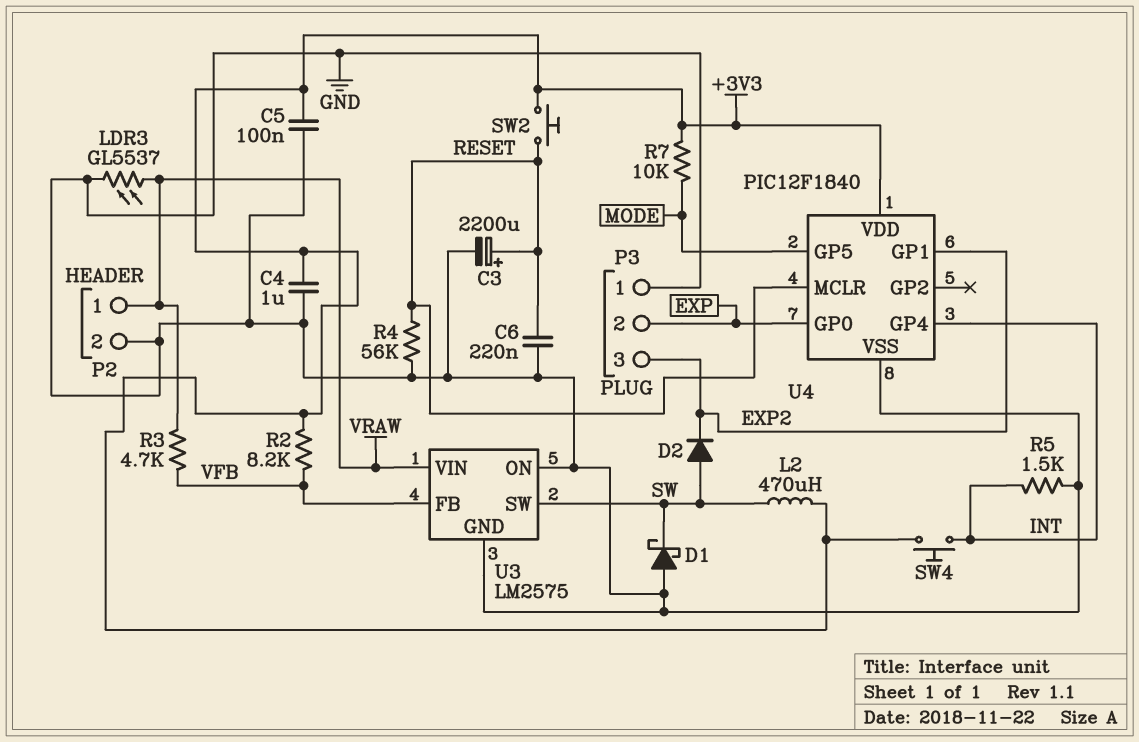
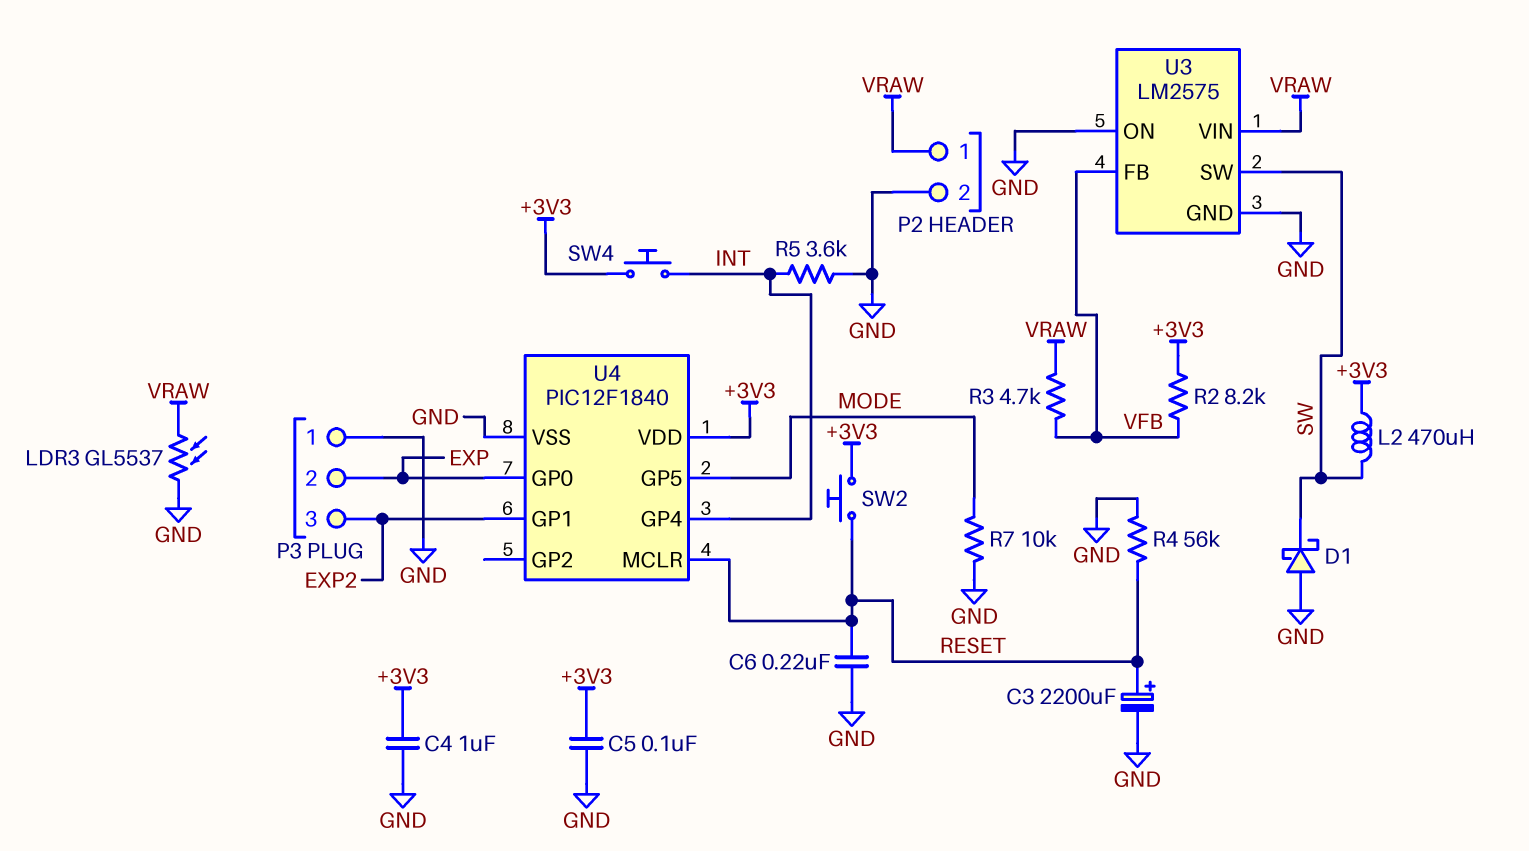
D2: diode (A SW, K EXP2) -> none
R5: 1.5k (GND, INT) -> 3.6k (GND, INT)
R7: 10k (+3V3, MODE) -> 10k (GND, MODE)

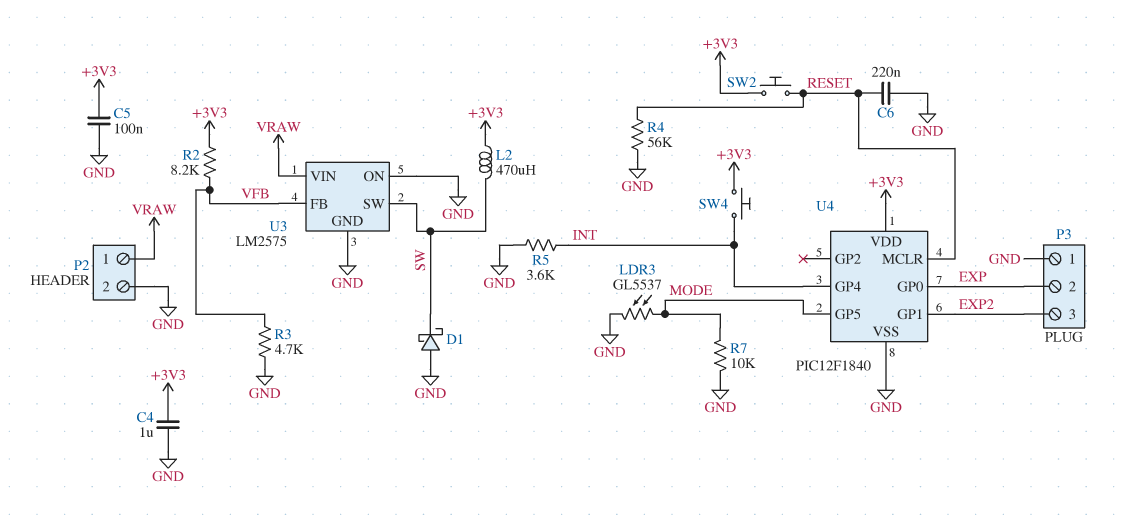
C3: 2200uF (plus RESET, minus GND) -> none
LDR3: GL5537 (GND, VRAW) -> GL5537 (GND, MODE)
R3: 4.7k (VFB, VRAW) -> 4.7k (GND, VFB)

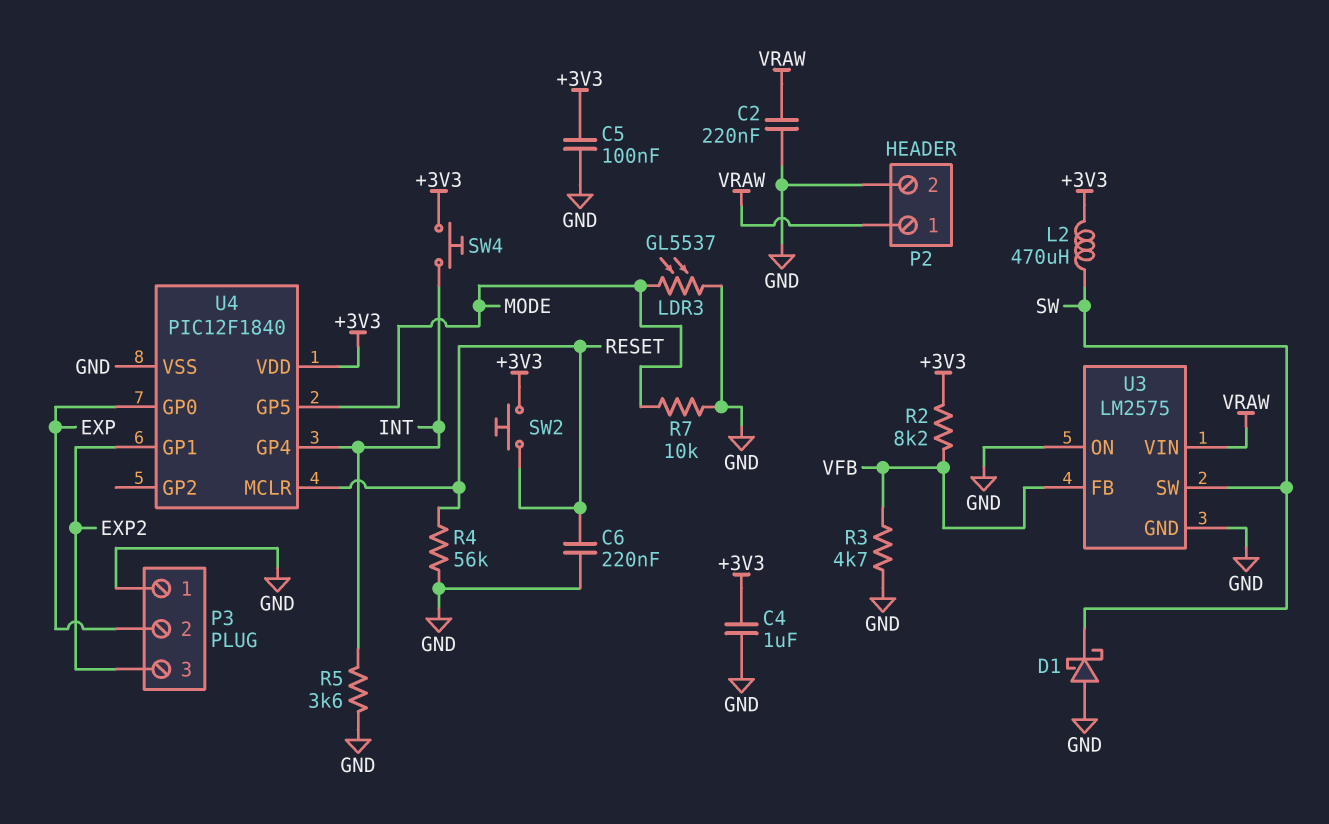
C2: none -> 220nF (GND, VRAW)

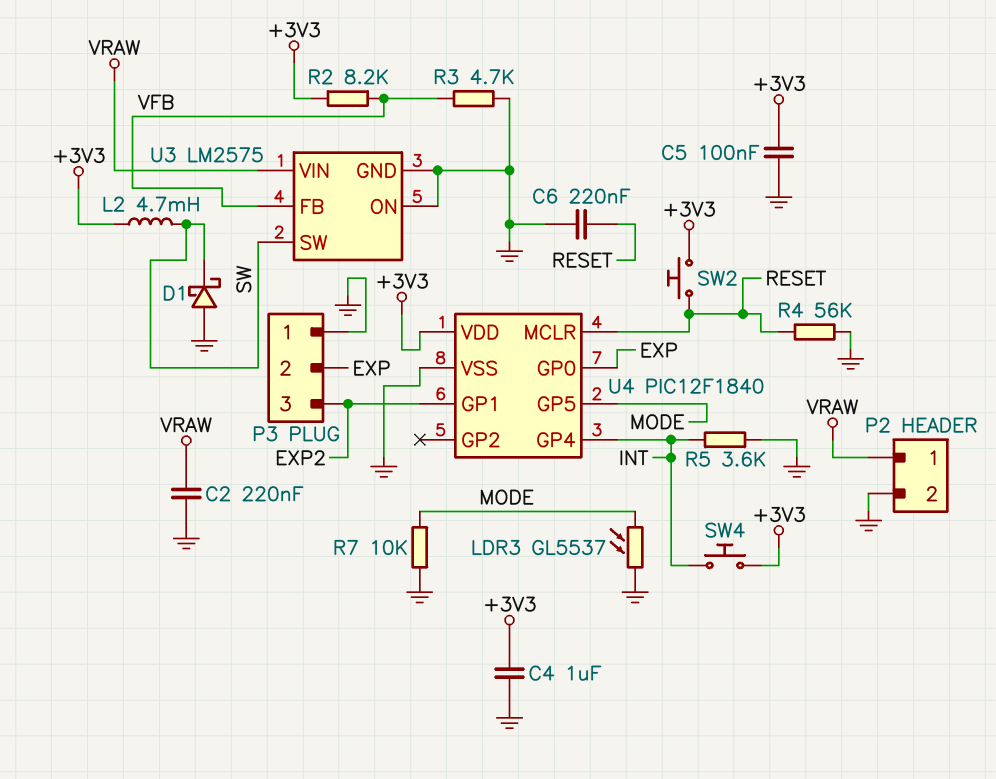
L2: 470uH (+3V3, SW) -> 4.7mH (+3V3, SW)

